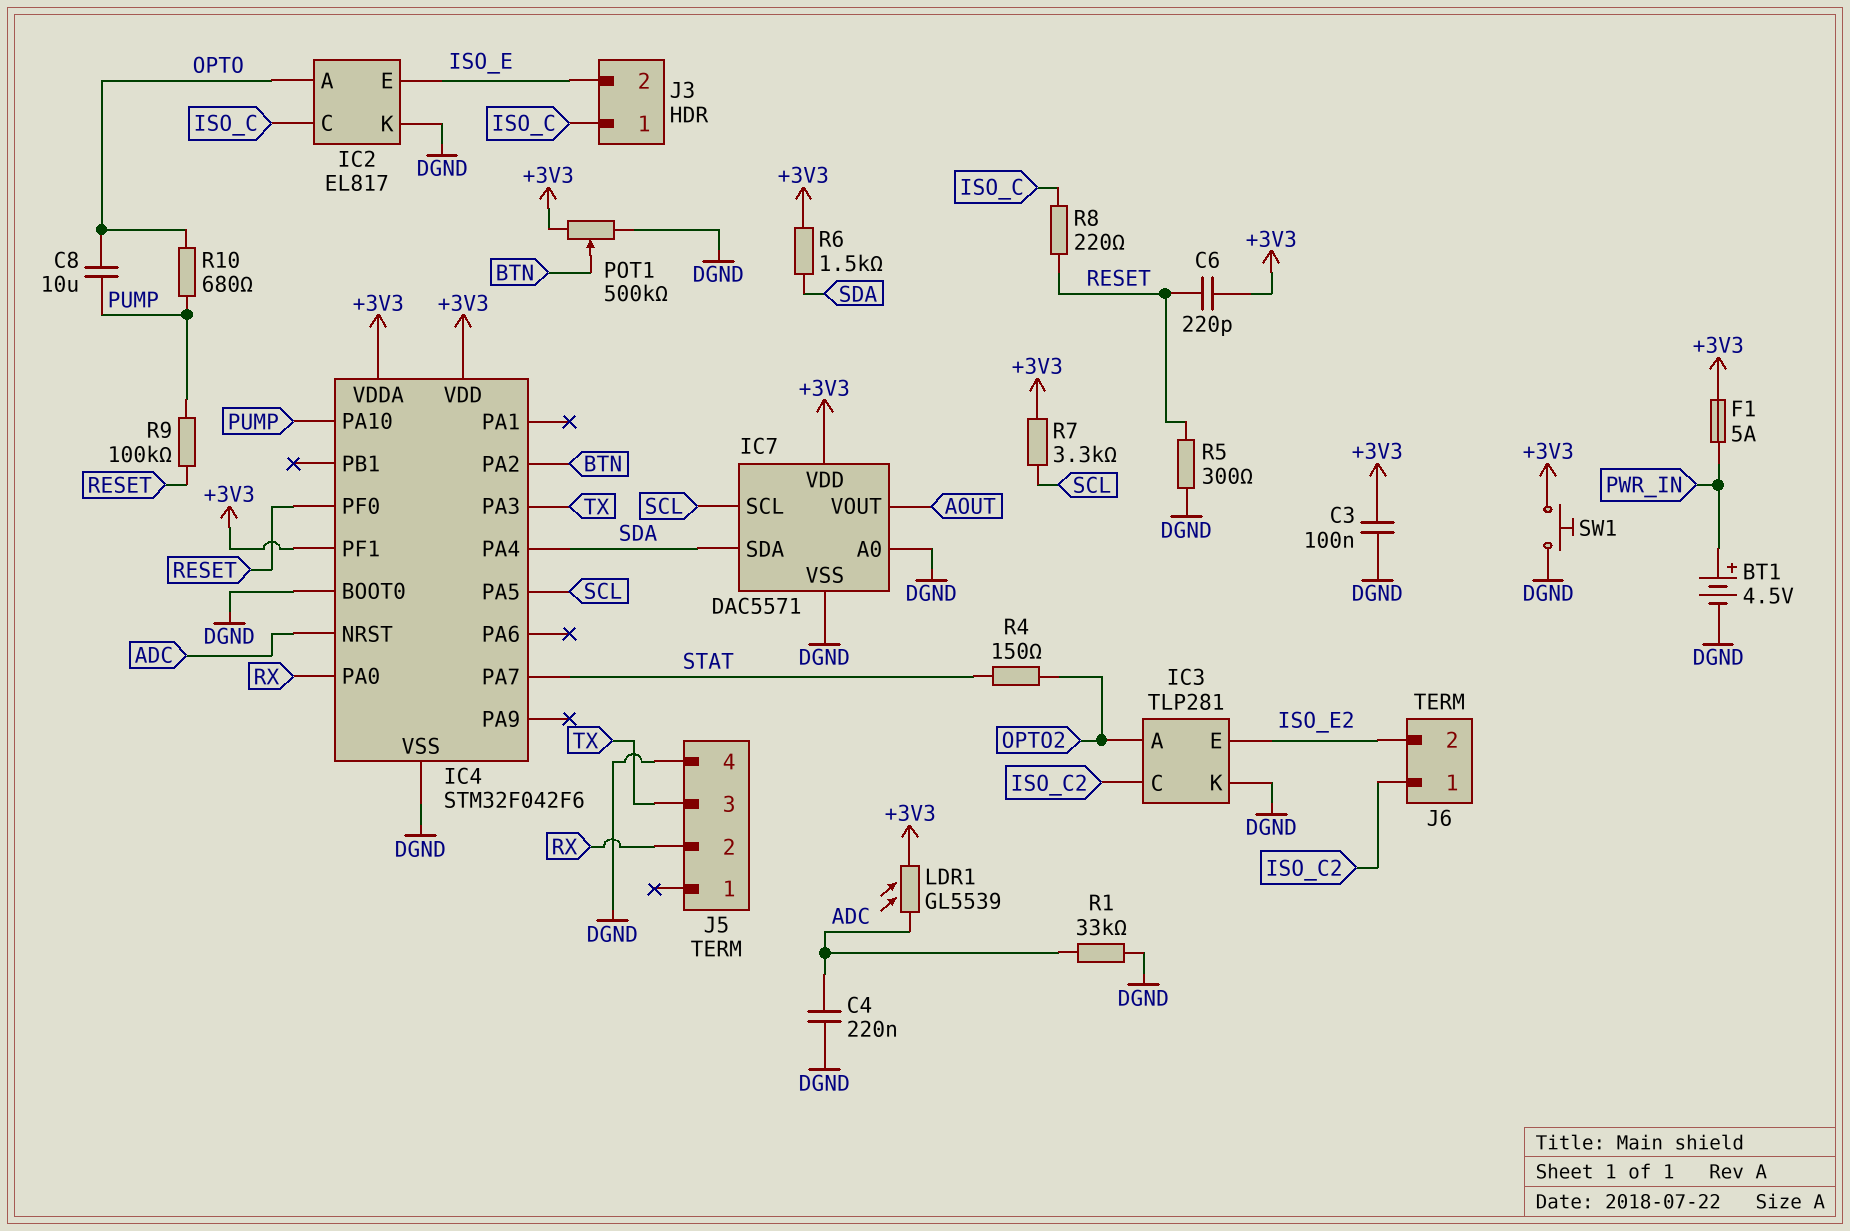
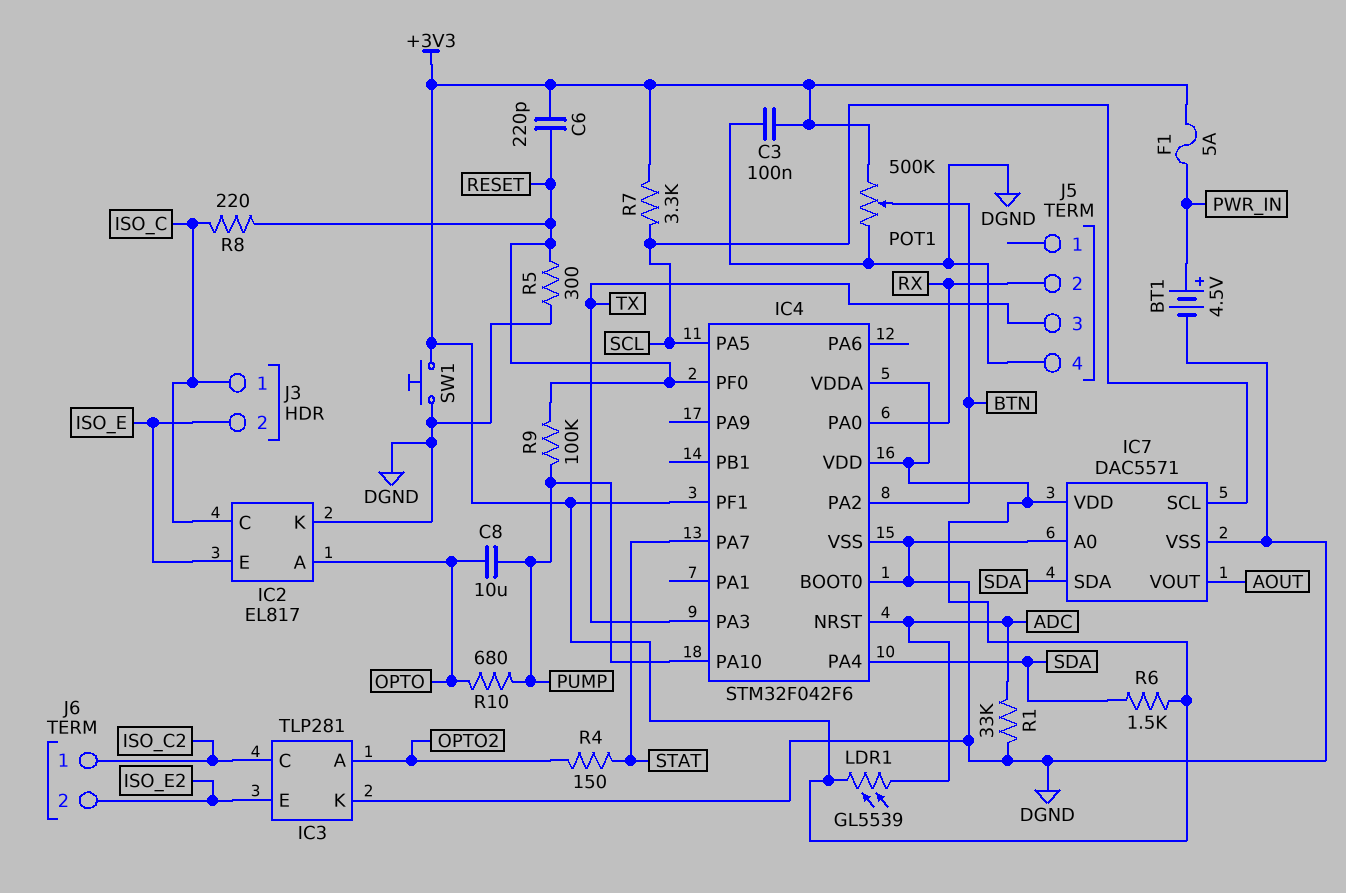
C4: 220nF (ADC, DGND) -> none

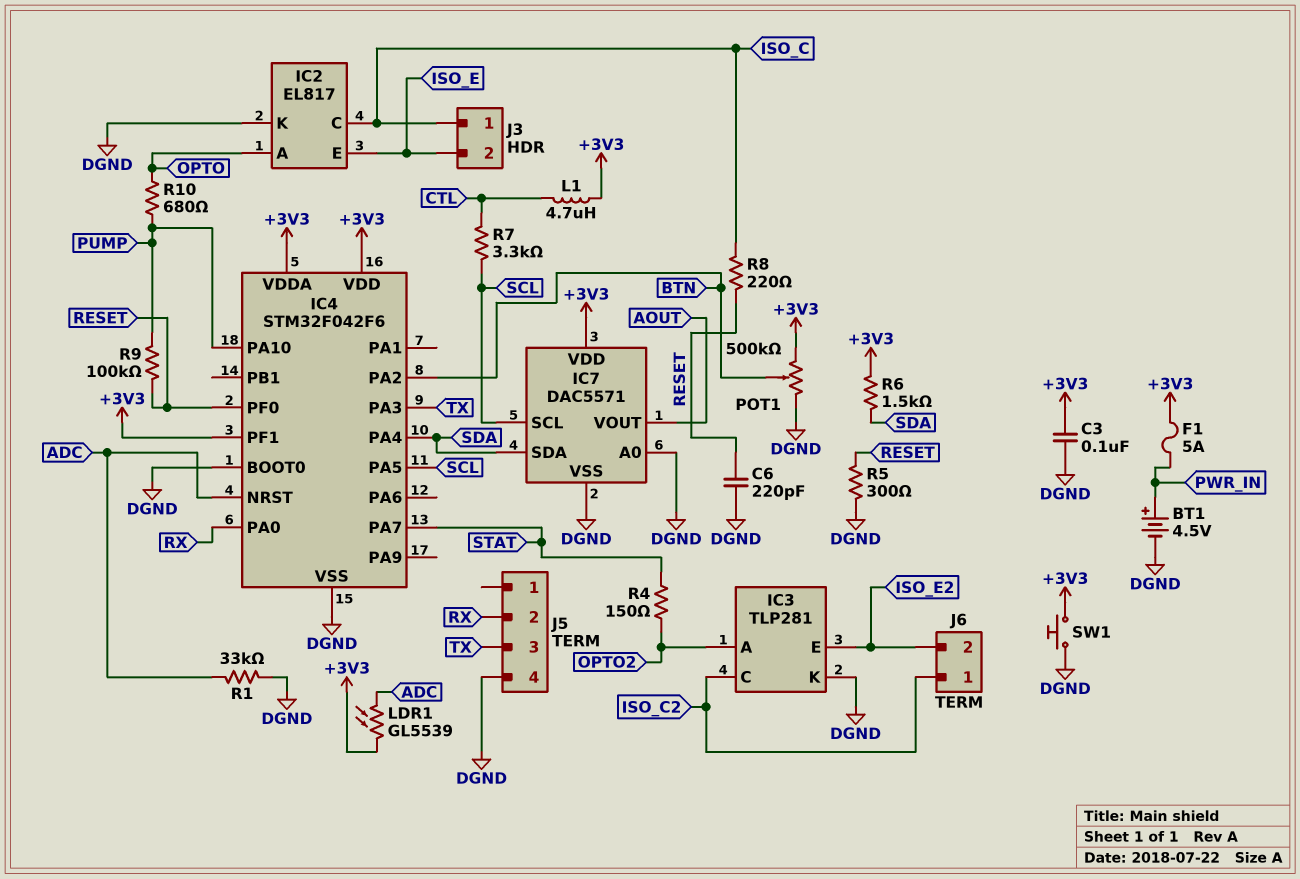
C6: 220pF (+3V3, RESET) -> 220pF (DGND, RESET)
C8: 10uF (OPTO, PUMP) -> none
L1: none -> 4.7uH (+3V3, CTL)
R7: 3.3k (+3V3, SCL) -> 3.3k (CTL, SCL)

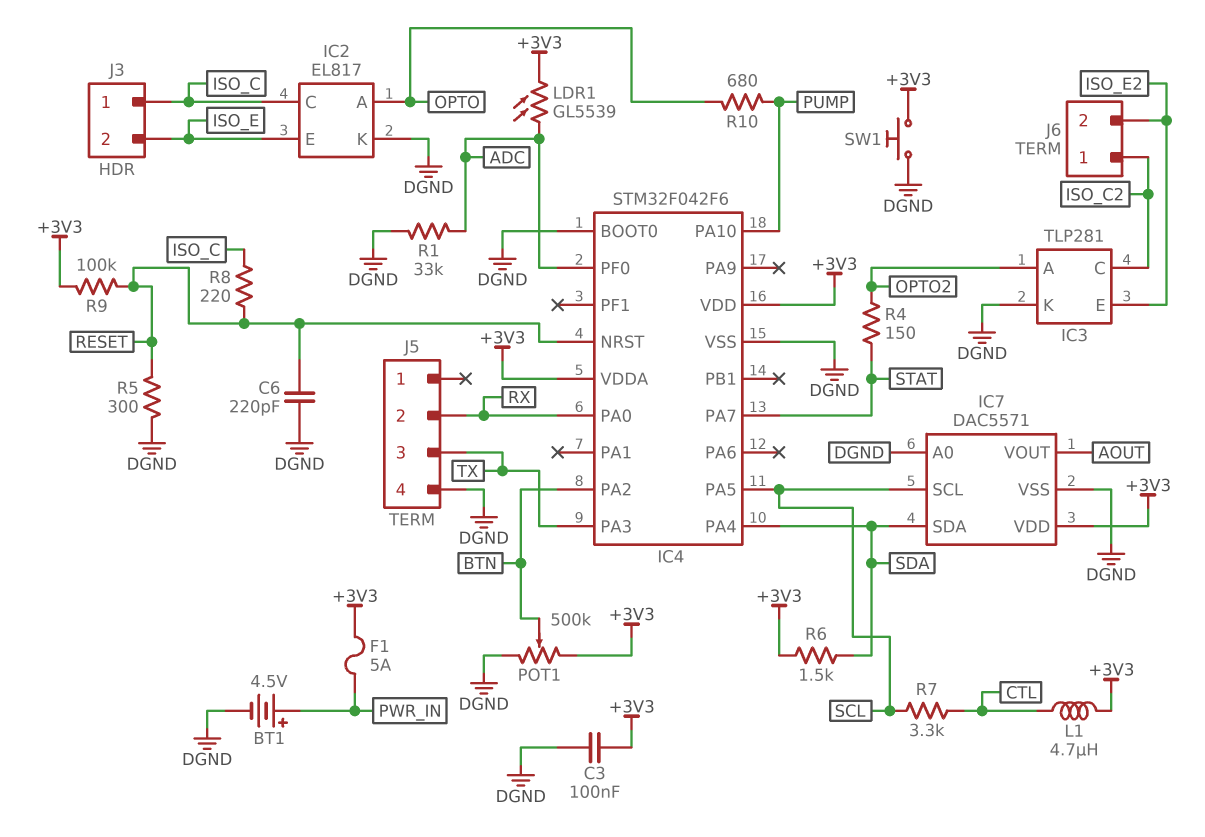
IC4 pin NRST: ADC -> RESET
IC4 pin PF0: RESET -> ADC
IC4 pin PF1: +3V3 -> none
R9: 100k (PUMP, RESET) -> 100k (+3V3, RESET)

